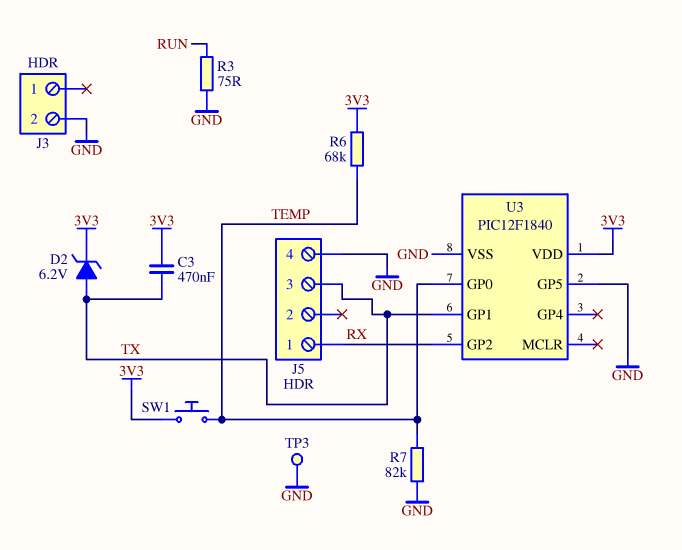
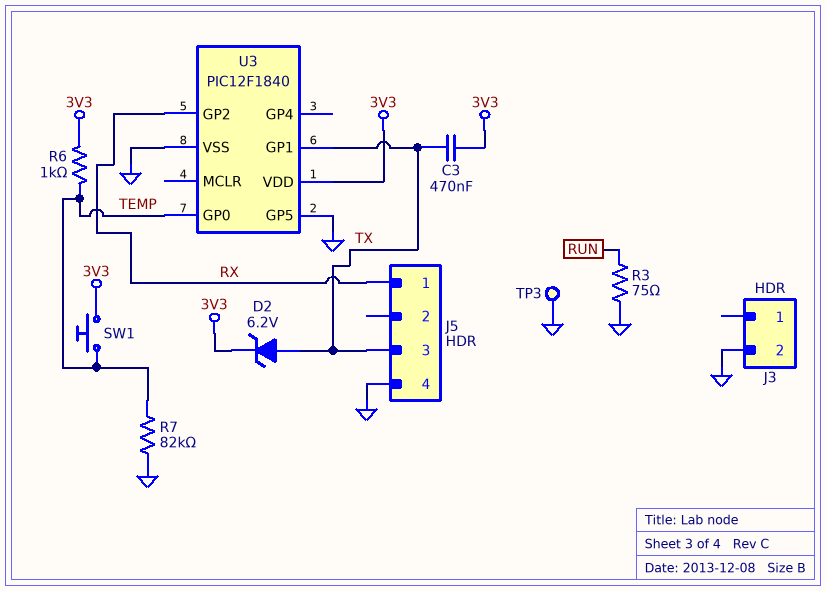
R6: 68k (3V3, TEMP) -> 1k (3V3, TEMP)

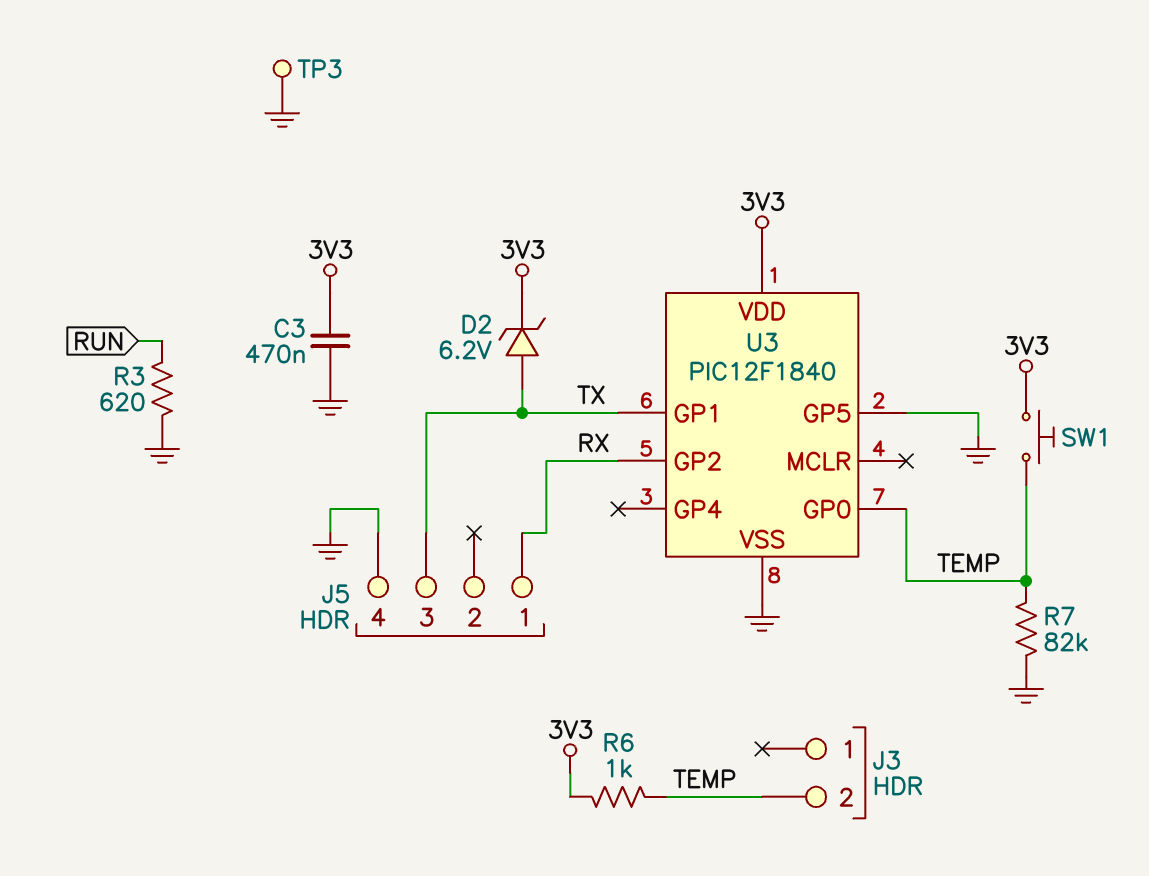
C3: 470nF (3V3, TX) -> 470nF (3V3, GND)
J3 pin 2: GND -> TEMP
R3: 75 (GND, RUN) -> 620 (GND, RUN)

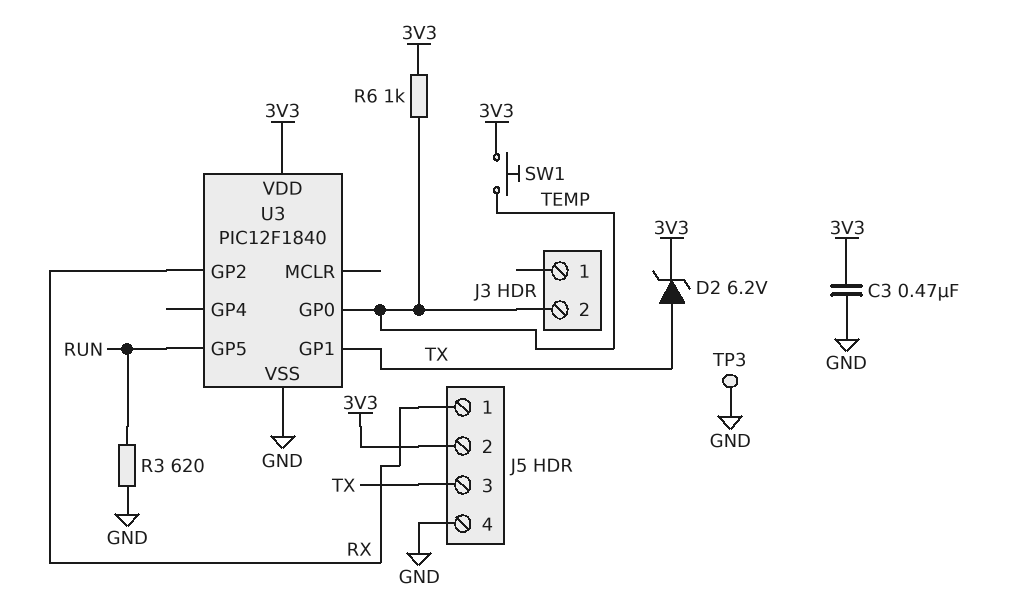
J5 pin 2: none -> 3V3
R7: 82k (GND, TEMP) -> none
U3 pin GP5: GND -> RUN

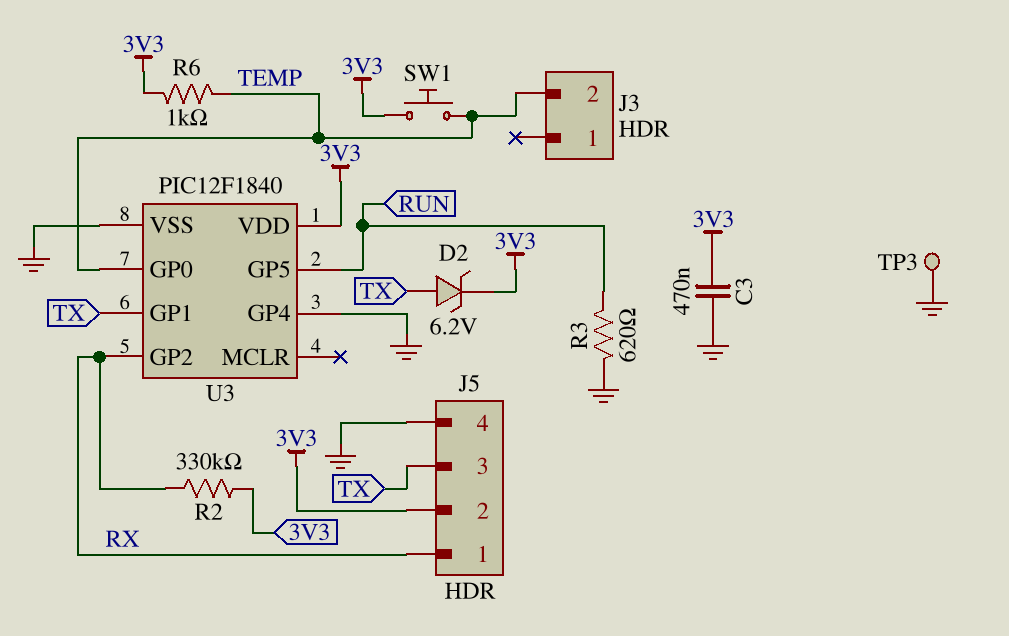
R2: none -> 330k (3V3, RX)
U3 pin GP4: none -> GND

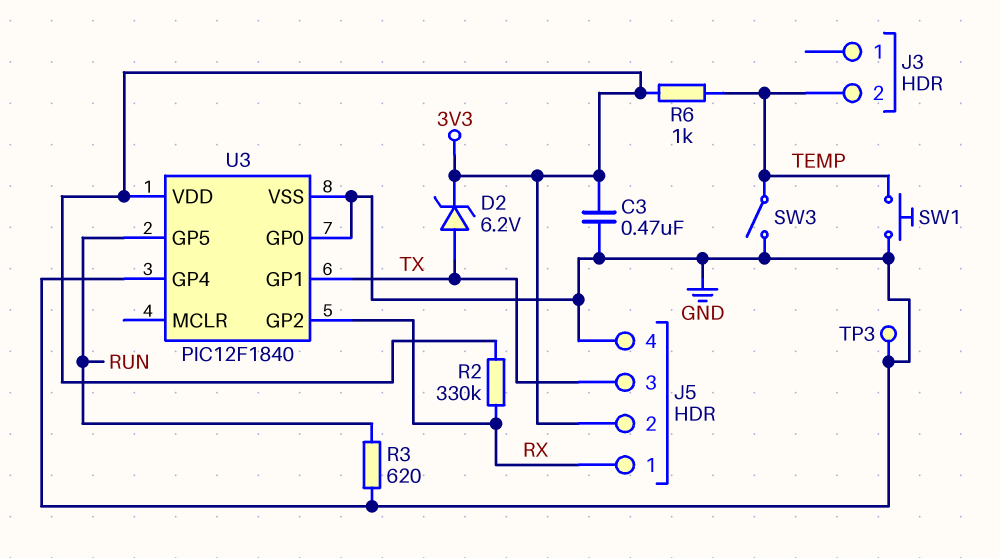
SW1: button (3V3, TEMP) -> button (GND, TEMP)
SW3: none -> switch (GND, TEMP)
U3 pin GP0: TEMP -> GND

